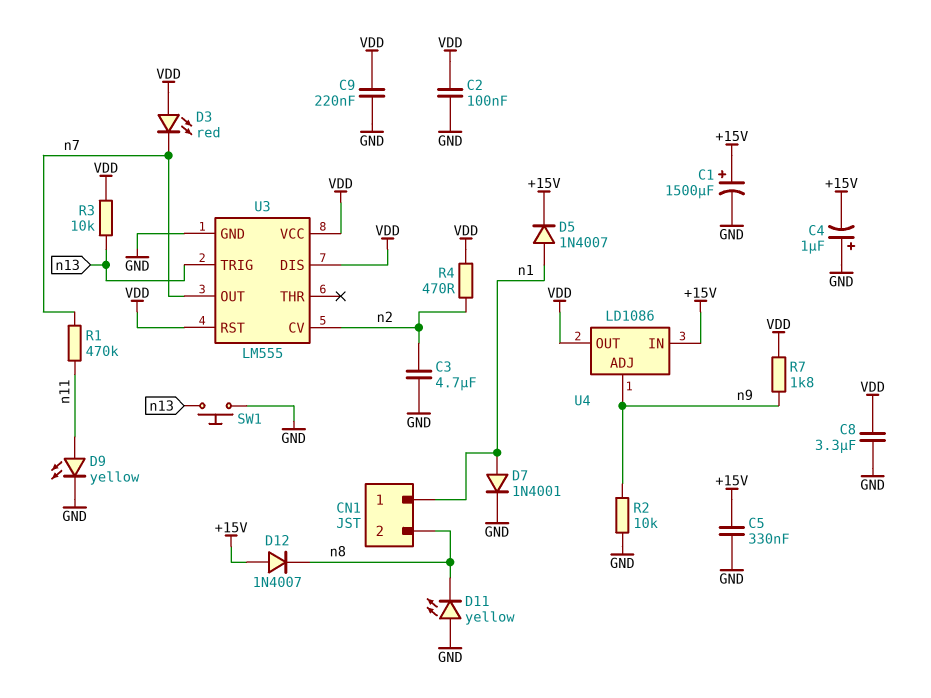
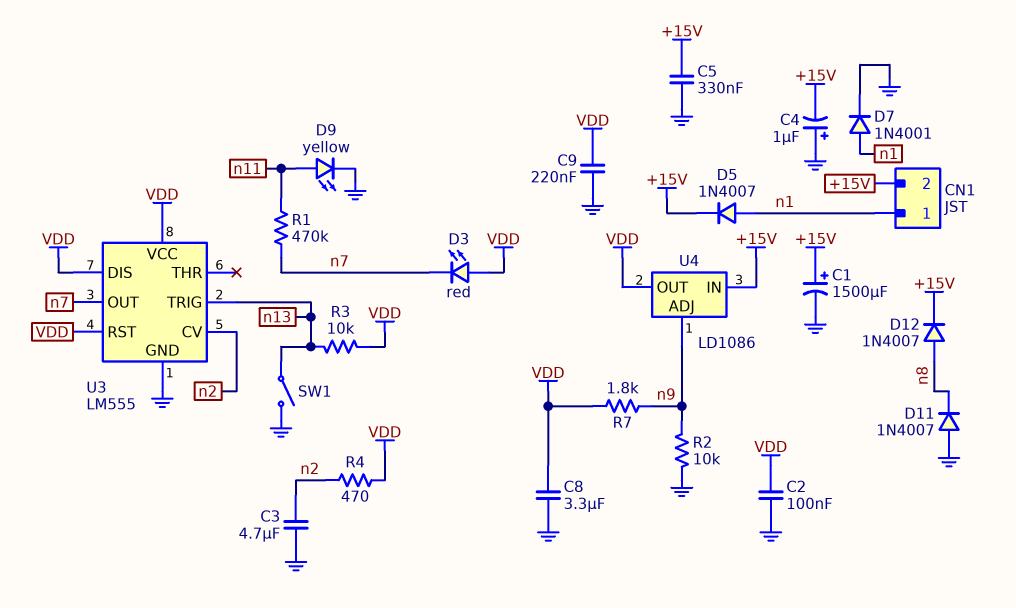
CN1 pin 2: n8 -> +15V
D11: LED yellow (A GND, K n8) -> diode 1N4007 (A GND, K n8)
D12: diode 1N4007 (A +15V, K n8) -> diode 1N4007 (A n8, K +15V)
SW1: button (GND, n13) -> switch (GND, n13)

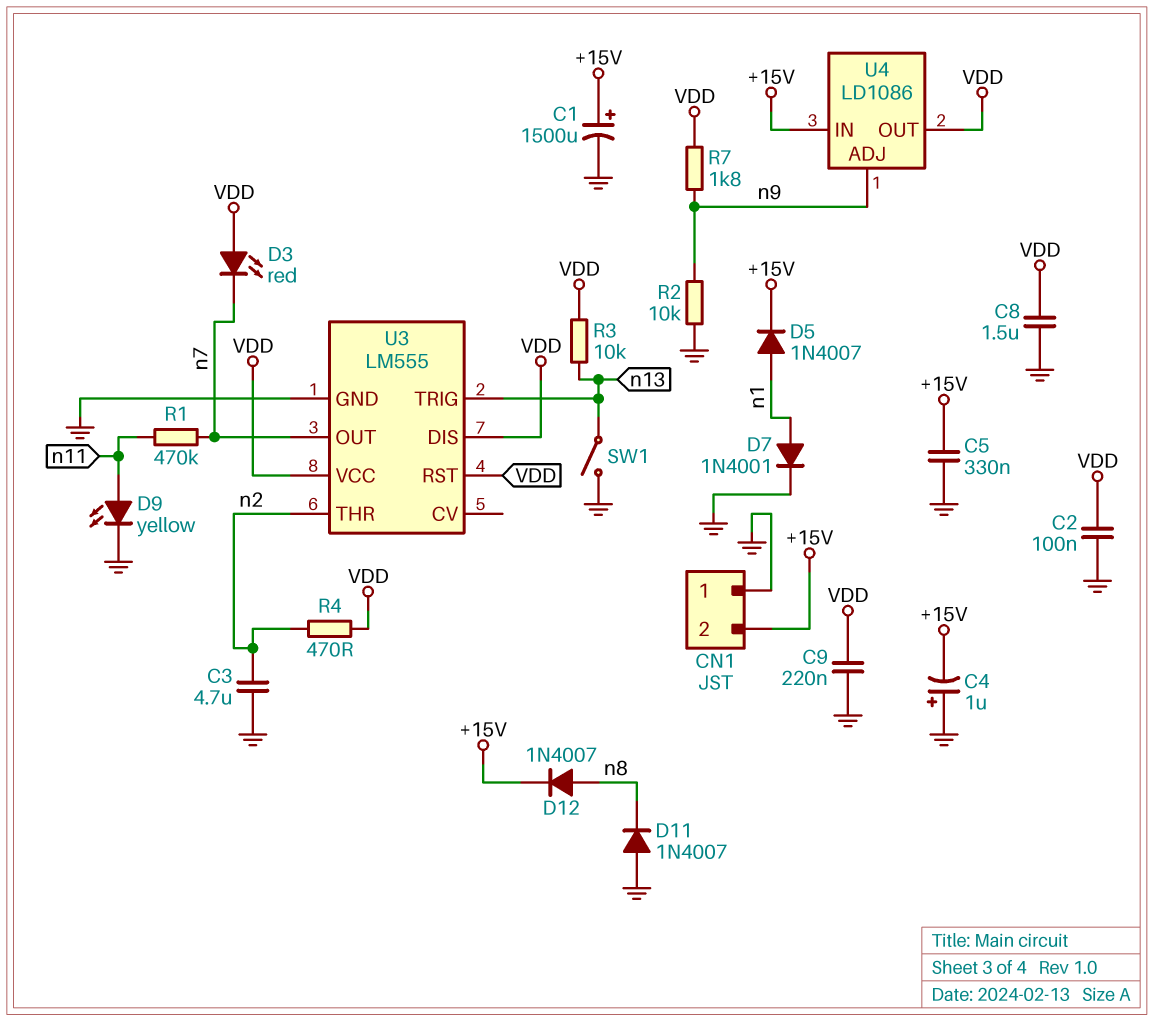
C8: 3.3uF (GND, VDD) -> 1.5uF (GND, VDD)
CN1 pin 1: n1 -> GND
U3 pin CV: n2 -> none
U3 pin THR: none -> n2

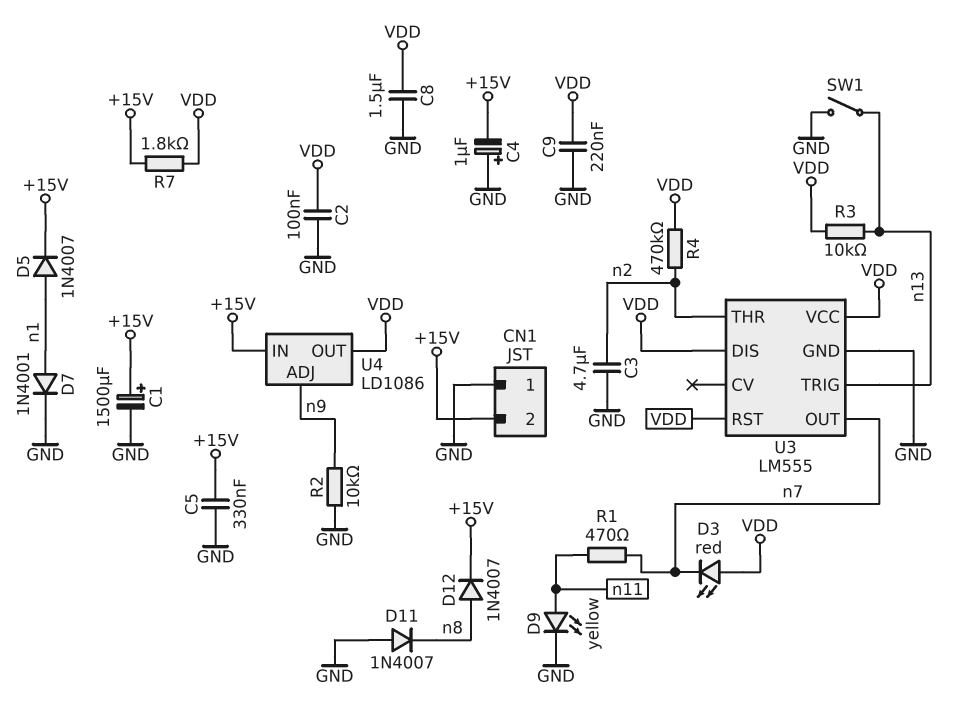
R1: 470k (n7, n11) -> 470 (n7, n11)
R4: 470 (VDD, n2) -> 470k (VDD, n2)
R7: 1.8k (VDD, n9) -> 1.8k (+15V, VDD)

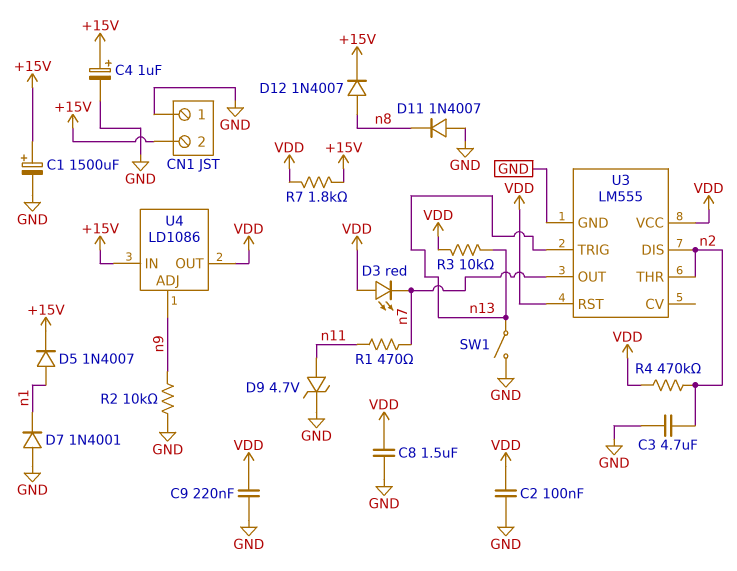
C4: 1uF (plus GND, minus +15V) -> 1uF (plus +15V, minus GND)
C5: 330nF (+15V, GND) -> none
D7: diode 1N4001 (A n1, K GND) -> diode 1N4001 (A GND, K n1)
D9: LED yellow (A n11, K GND) -> zener 4.7V (A n11, K GND)
U3 pin DIS: VDD -> n2

